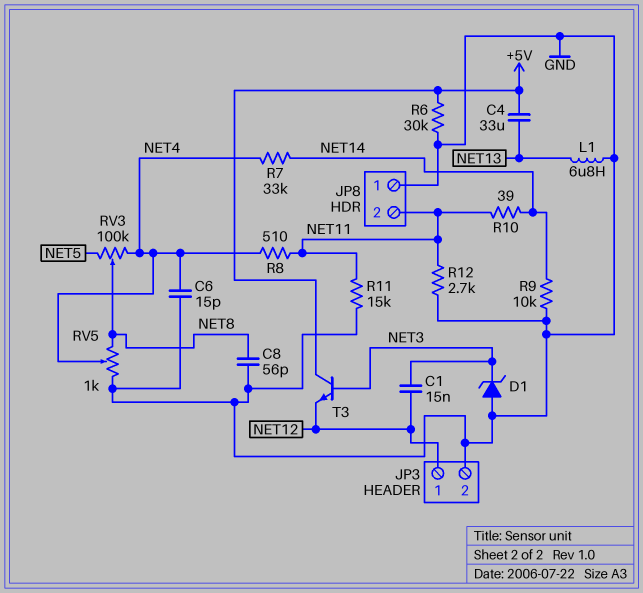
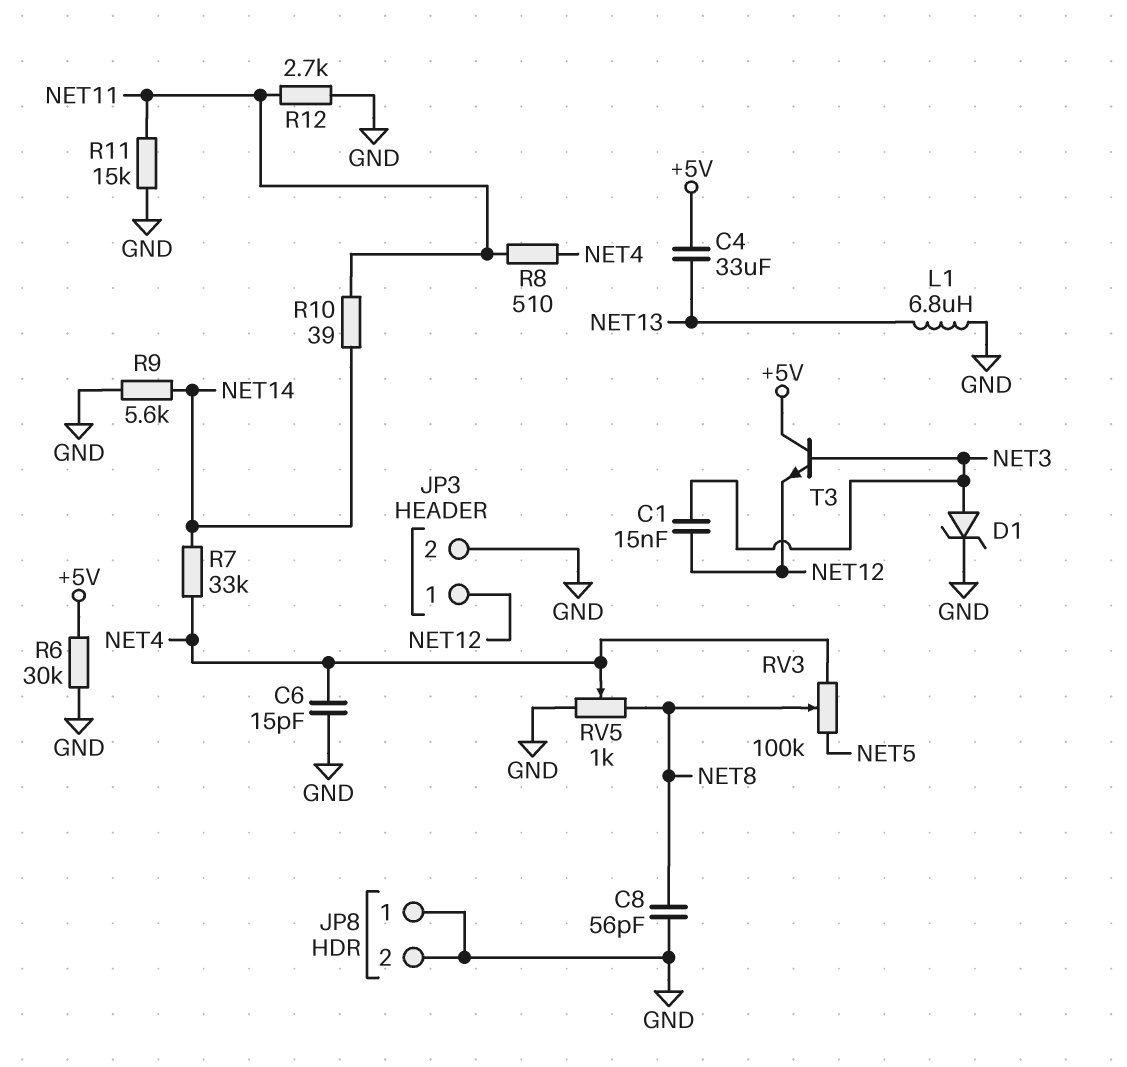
D1: zener (A GND, K NET3) -> zener (A NET3, K GND)
JP8 pin 2: NET11 -> GND
R9: 10k (GND, NET14) -> 5.6k (GND, NET14)

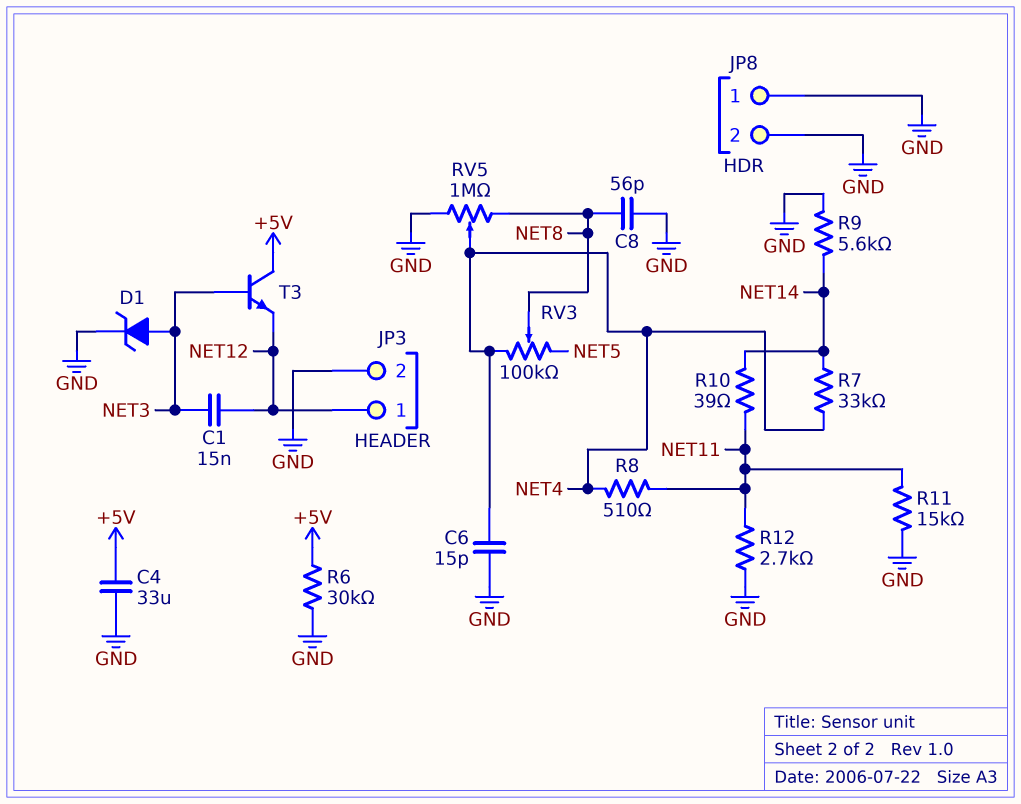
C4: 33uF (+5V, NET13) -> 33uF (+5V, GND)
L1: 6.8uH (GND, NET13) -> none
RV5: 1k (GND, NET8, wiper NET4) -> 1M (GND, NET8, wiper NET4)

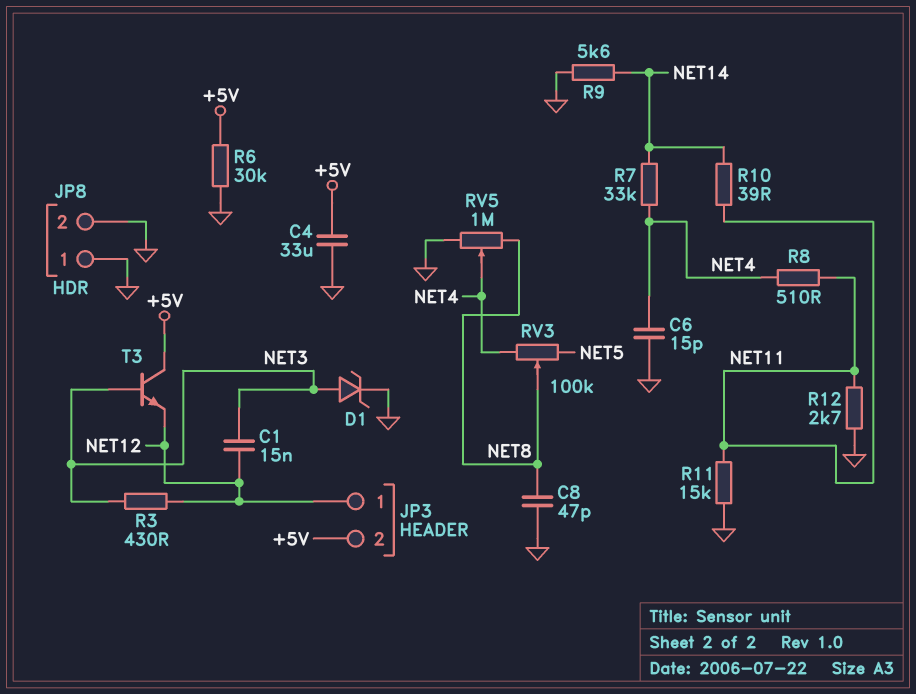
C8: 56pF (GND, NET8) -> 47pF (GND, NET8)
JP3 pin 2: GND -> +5V
R3: none -> 430 (NET3, NET12)

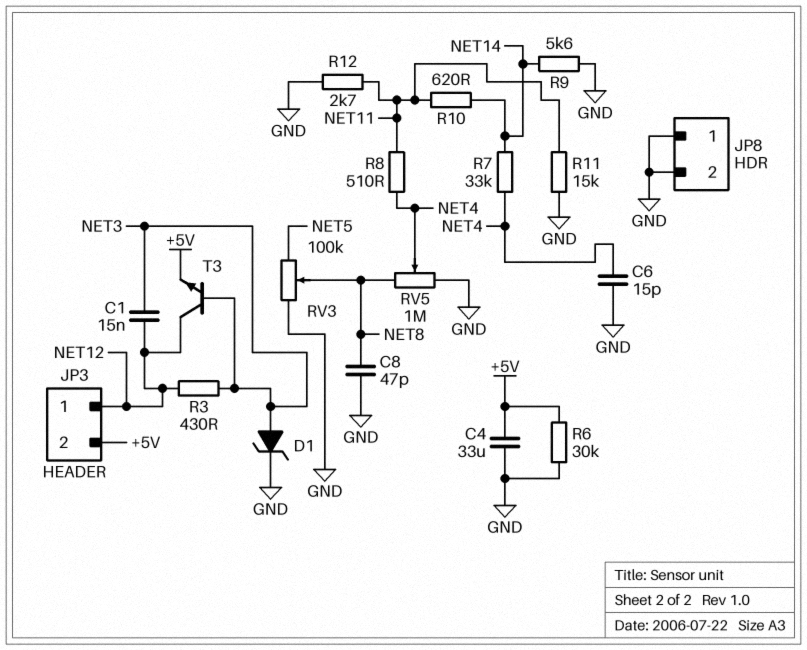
R10: 39 (NET11, NET14) -> 620 (NET11, NET14)
RV3: 100k (NET4, NET5, wiper NET8) -> 100k (GND, NET5, wiper NET8)
T3: NPN (B NET3, C +5V, E NET12) -> NPN (B NET3, C NET12, E +5V)

